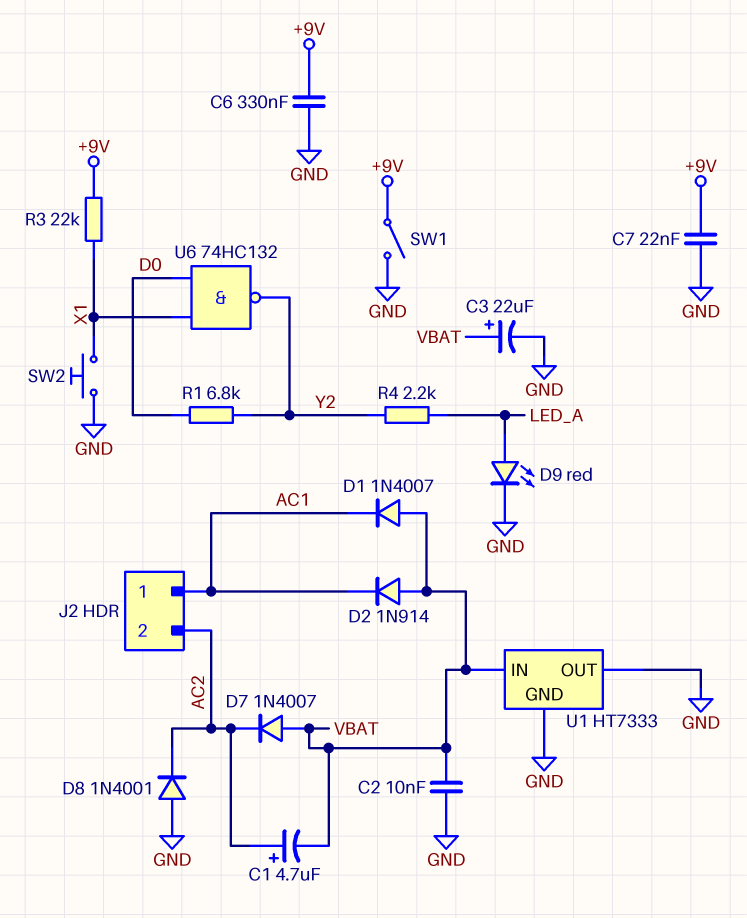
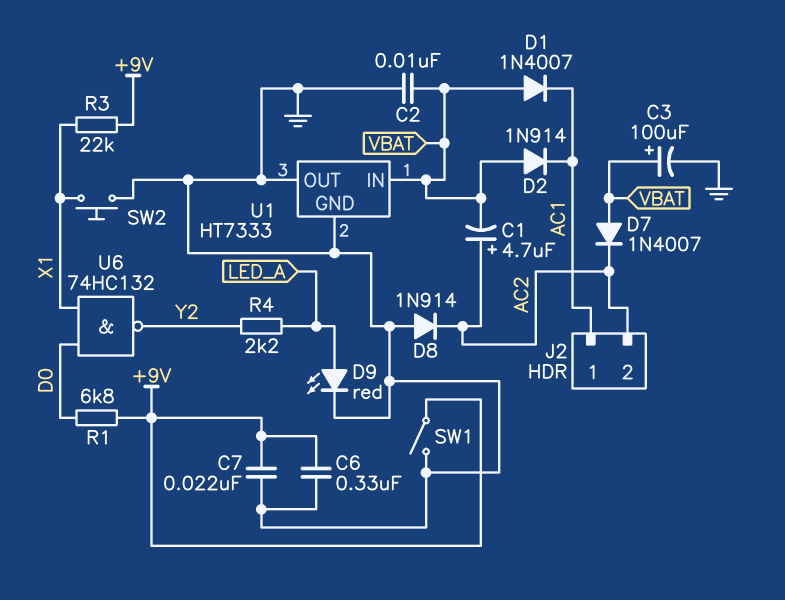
C3: 22uF (plus VBAT, minus GND) -> 100uF (plus VBAT, minus GND)
D8: diode 1N4001 (A GND, K AC2) -> diode 1N914 (A GND, K AC2)
R1: 6.8k (D0, Y2) -> 6.8k (+9V, D0)

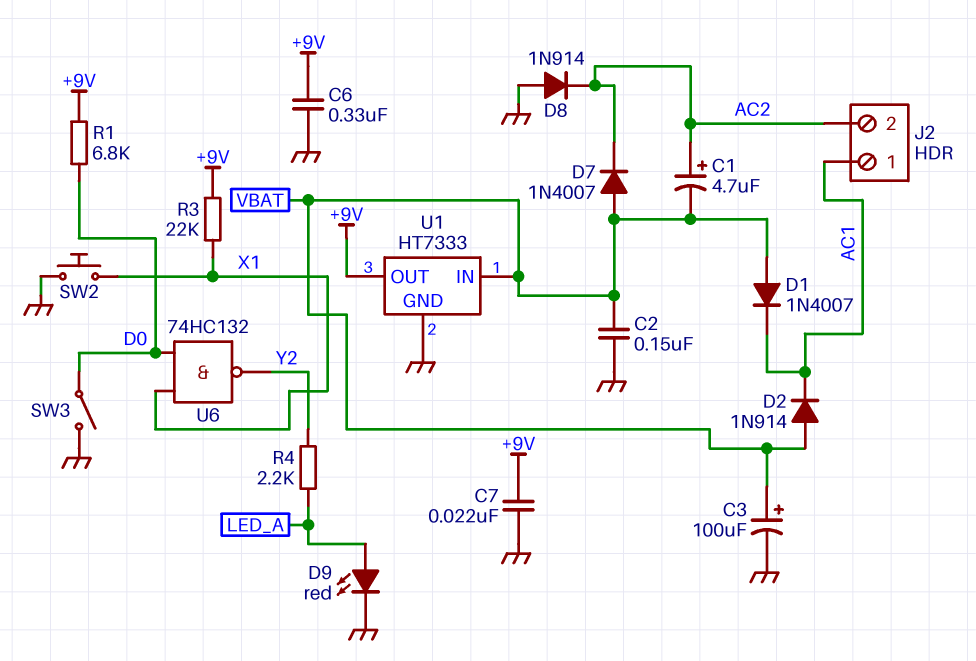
C2: 10nF (GND, VBAT) -> 150nF (GND, VBAT)
SW1: switch (+9V, GND) -> none
SW3: none -> switch (D0, GND)
U1 pin OUT: GND -> +9V

